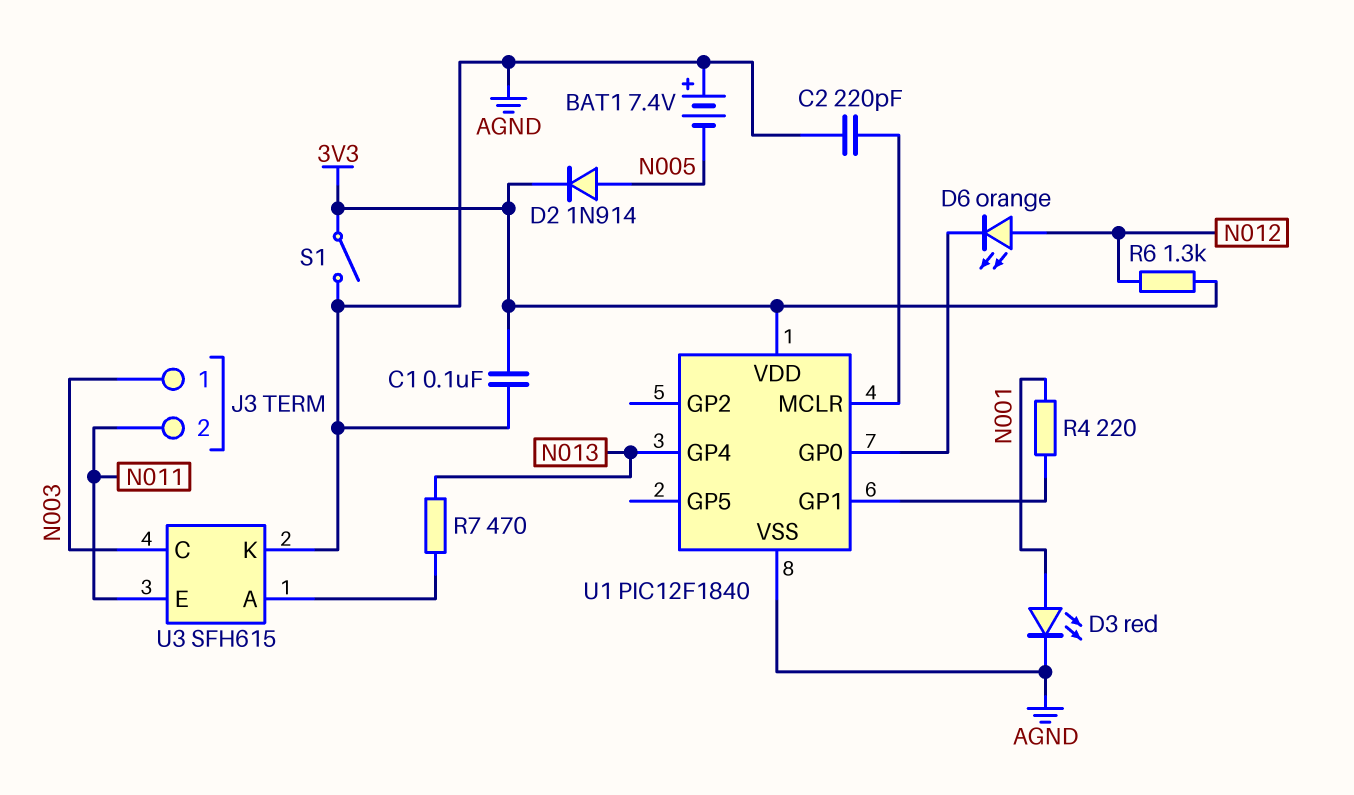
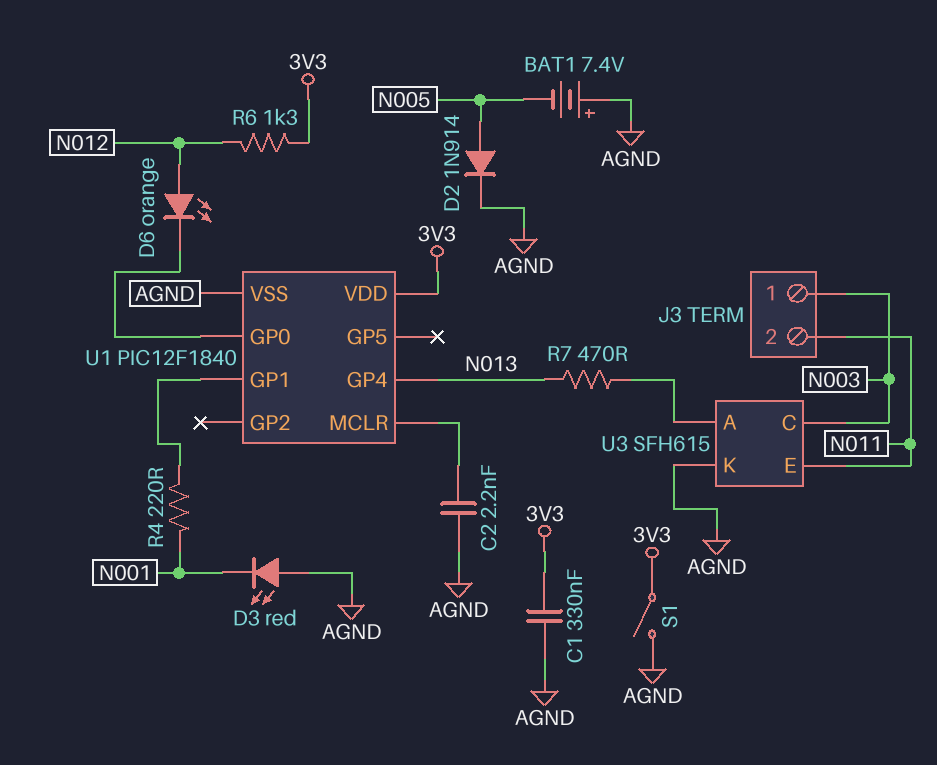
C1: 100nF (3V3, AGND) -> 330nF (3V3, AGND)
C2: 220pF (AGND, U1/MCLR) -> 2.2nF (AGND, U1/MCLR)
D2: diode 1N914 (A N005, K 3V3) -> diode 1N914 (A N005, K AGND)
D3: LED red (A N001, K AGND) -> LED red (A AGND, K N001)

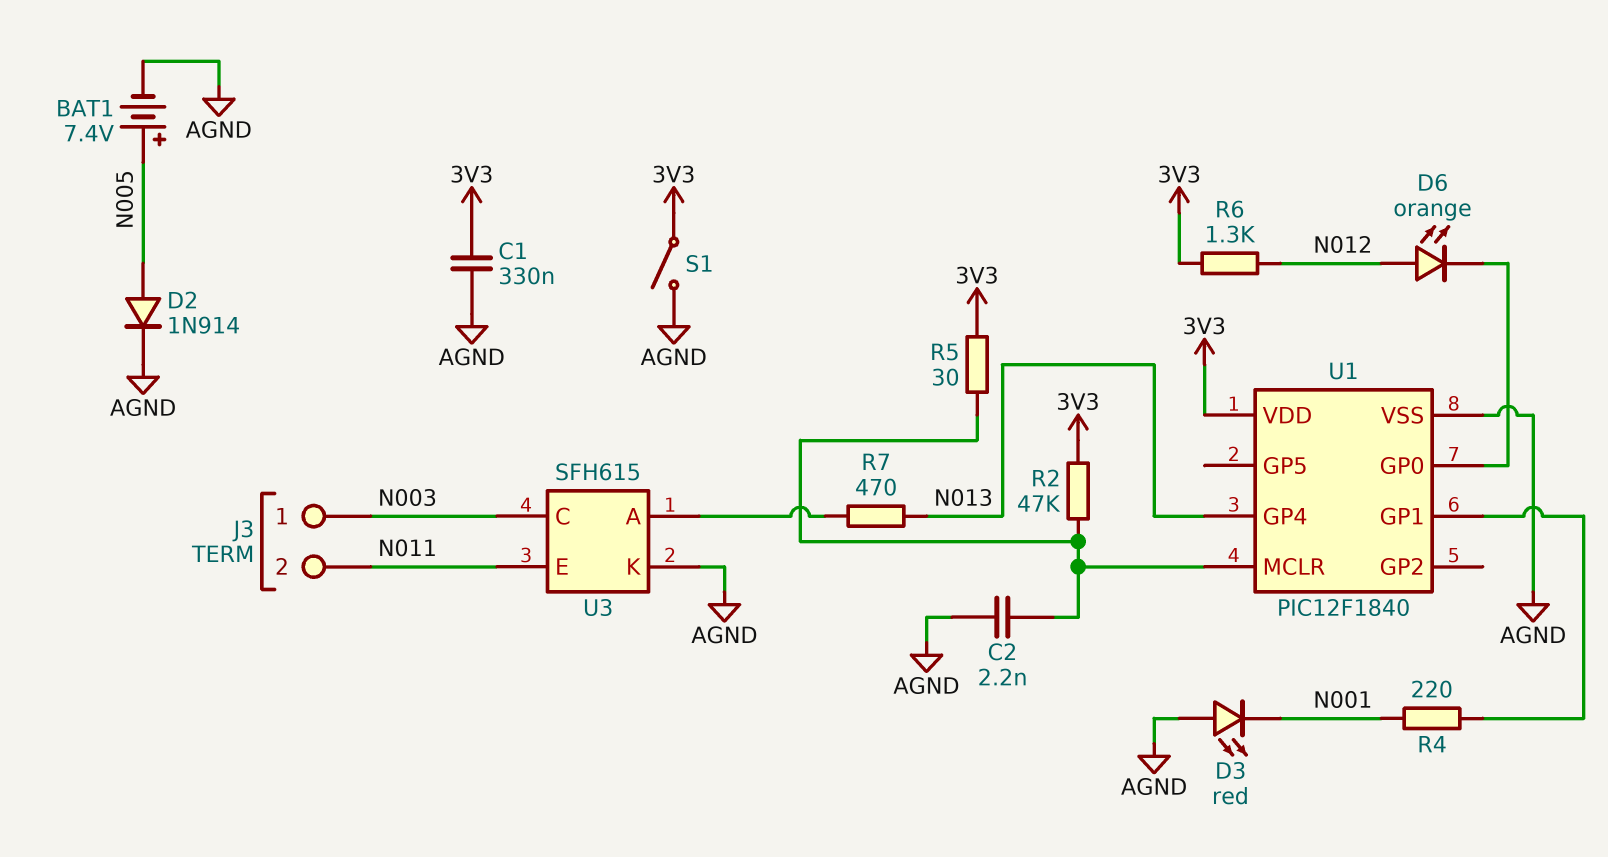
BAT1: 7.4V (plus AGND, minus N005) -> 7.4V (plus N005, minus AGND)
R2: none -> 47k (3V3, U1/MCLR)
R5: none -> 30 (3V3, U1/MCLR)

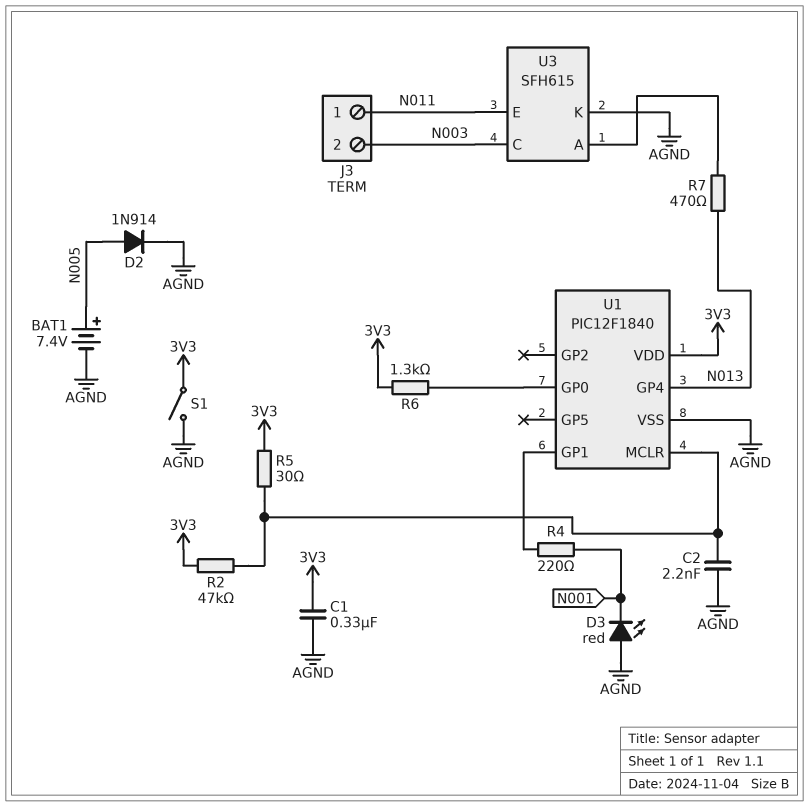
D6: LED orange (A N012, K U1/GP0) -> none
J3 pin 1: N003 -> N011
J3 pin 2: N011 -> N003
R6: 1.3k (3V3, N012) -> 1.3k (3V3, U1/GP0)

